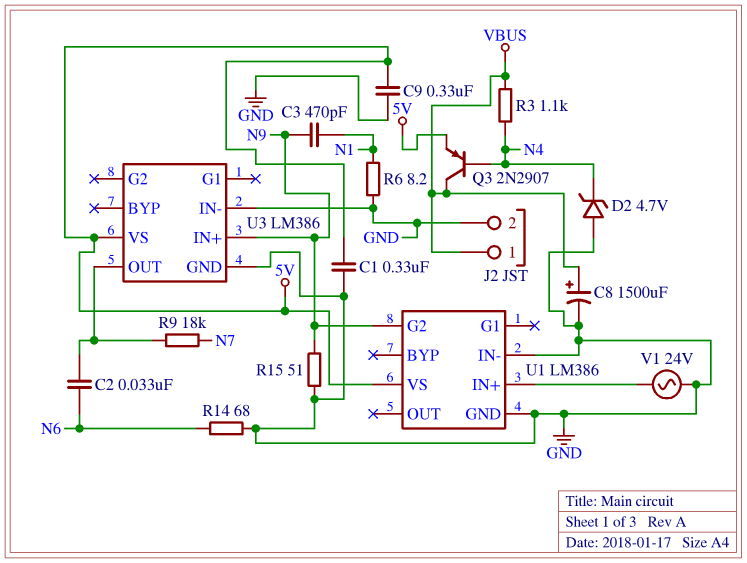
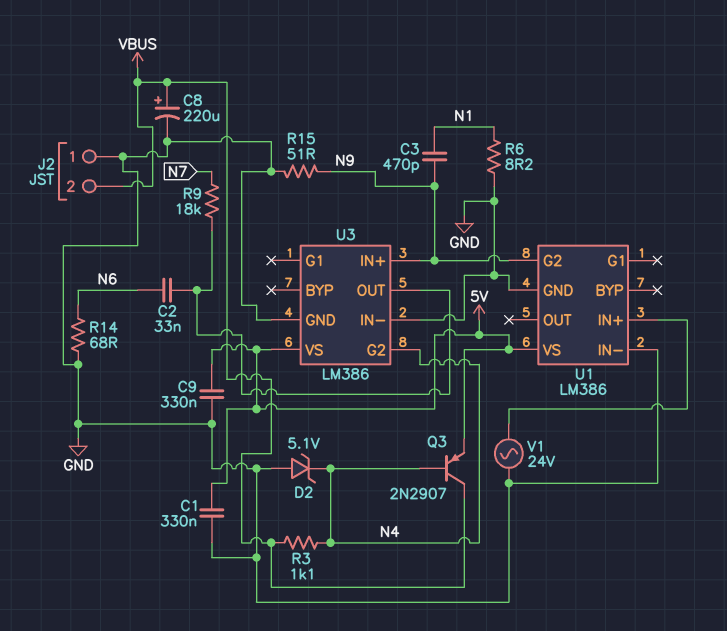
C8: 1500uF (plus VBUS, minus GND) -> 220uF (plus VBUS, minus GND)
D2: zener 4.7V (A GND, K N4) -> zener 5.1V (A GND, K N4)
J2 pin 1: VBUS -> GND
J2 pin 2: GND -> VBUS
U3 pin G2: none -> N4

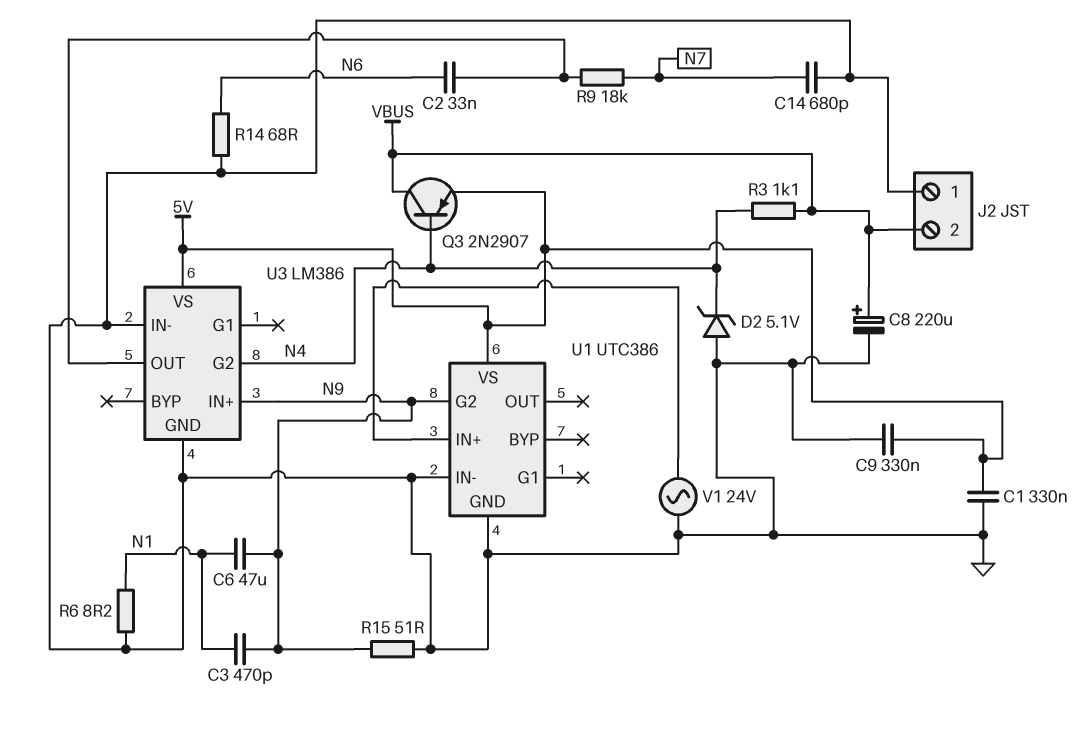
C6: none -> 47uF (N1, N9)
C14: none -> 680pF (GND, N7)
U1: LM386 -> UTC386

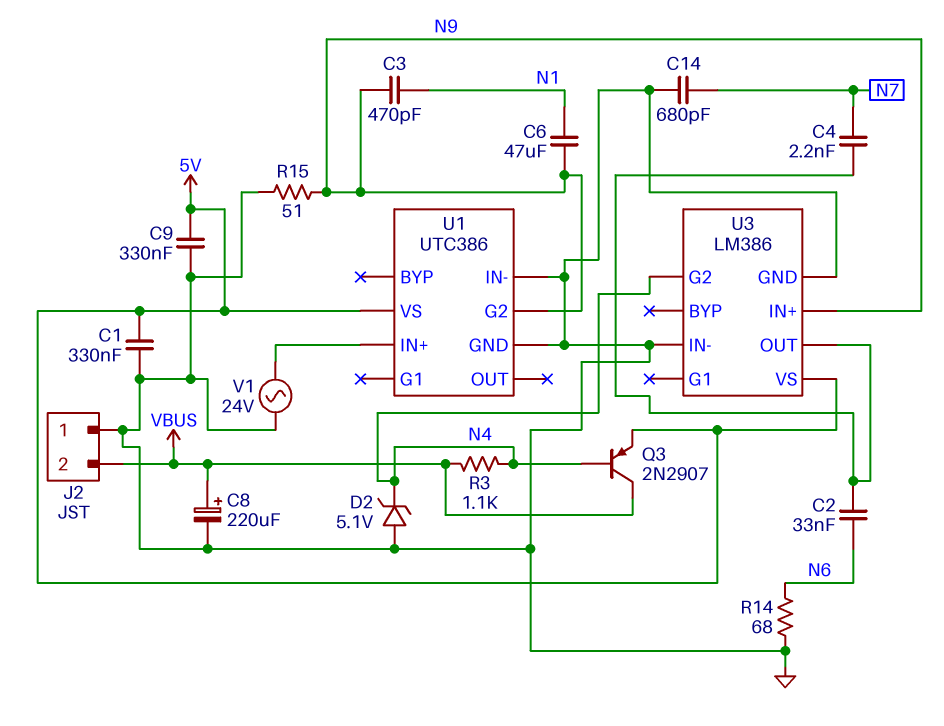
C4: none -> 2.2nF (N7, U3/OUT)
R6: 8.2 (GND, N1) -> none
R9: 18k (N7, U3/OUT) -> none

